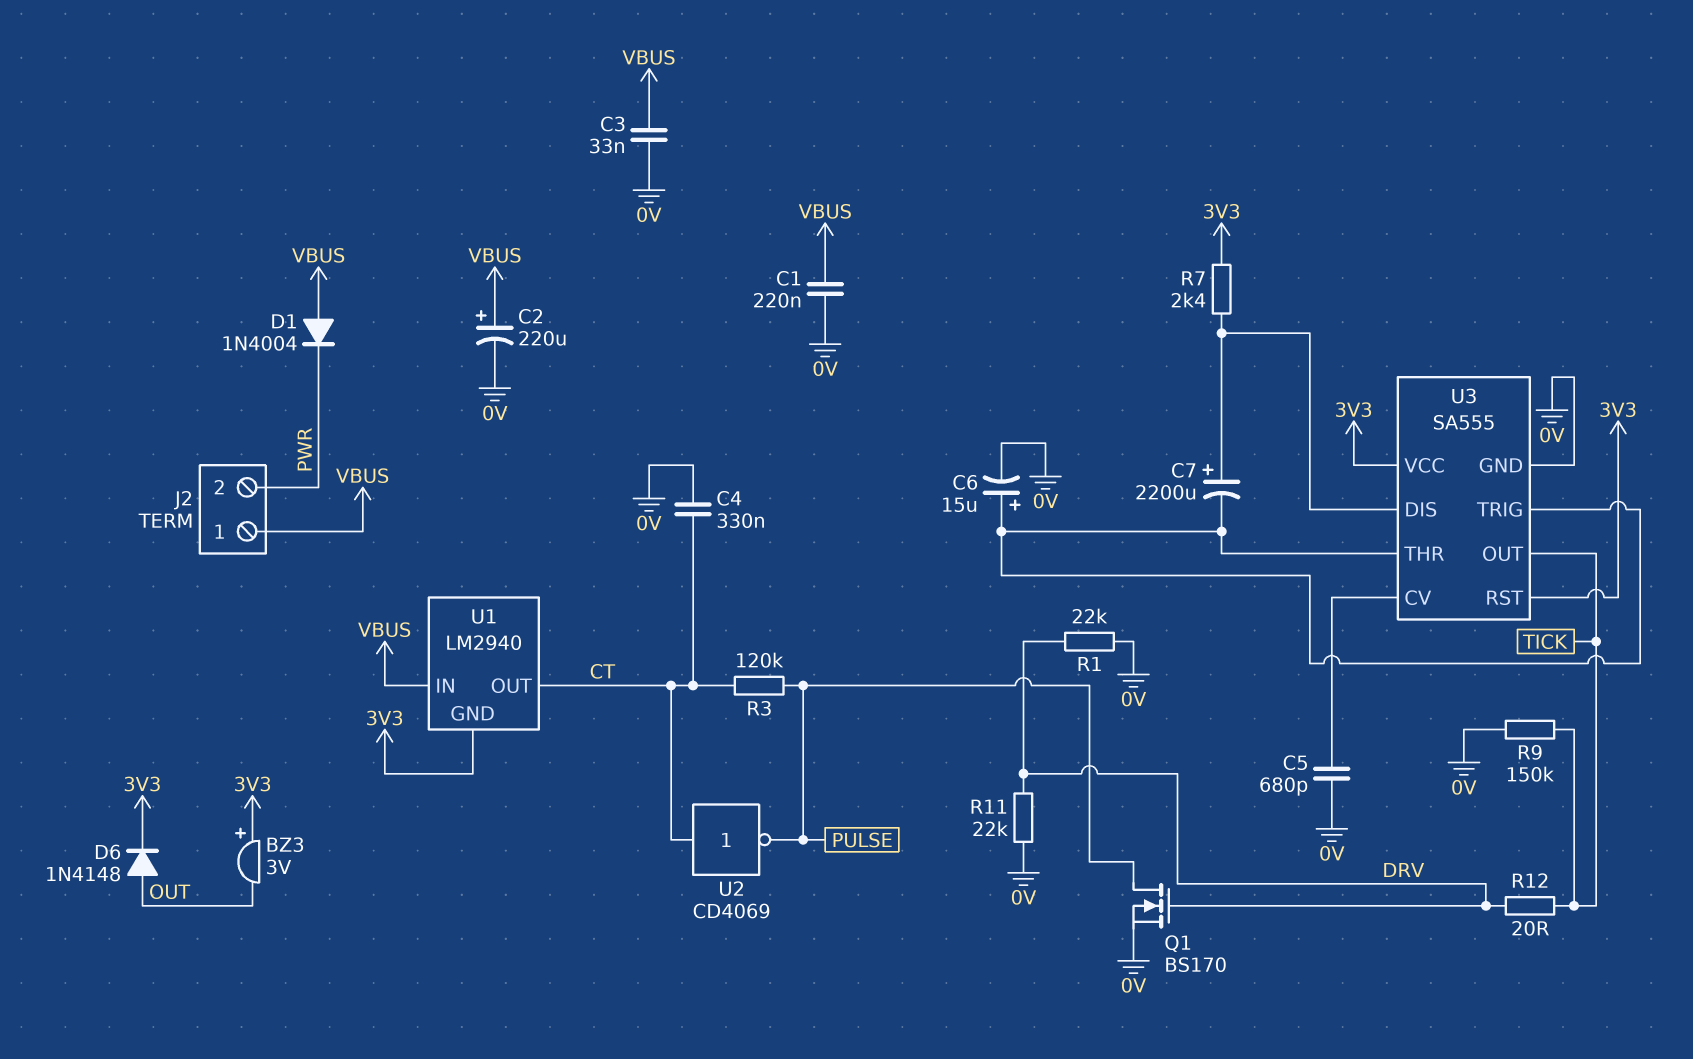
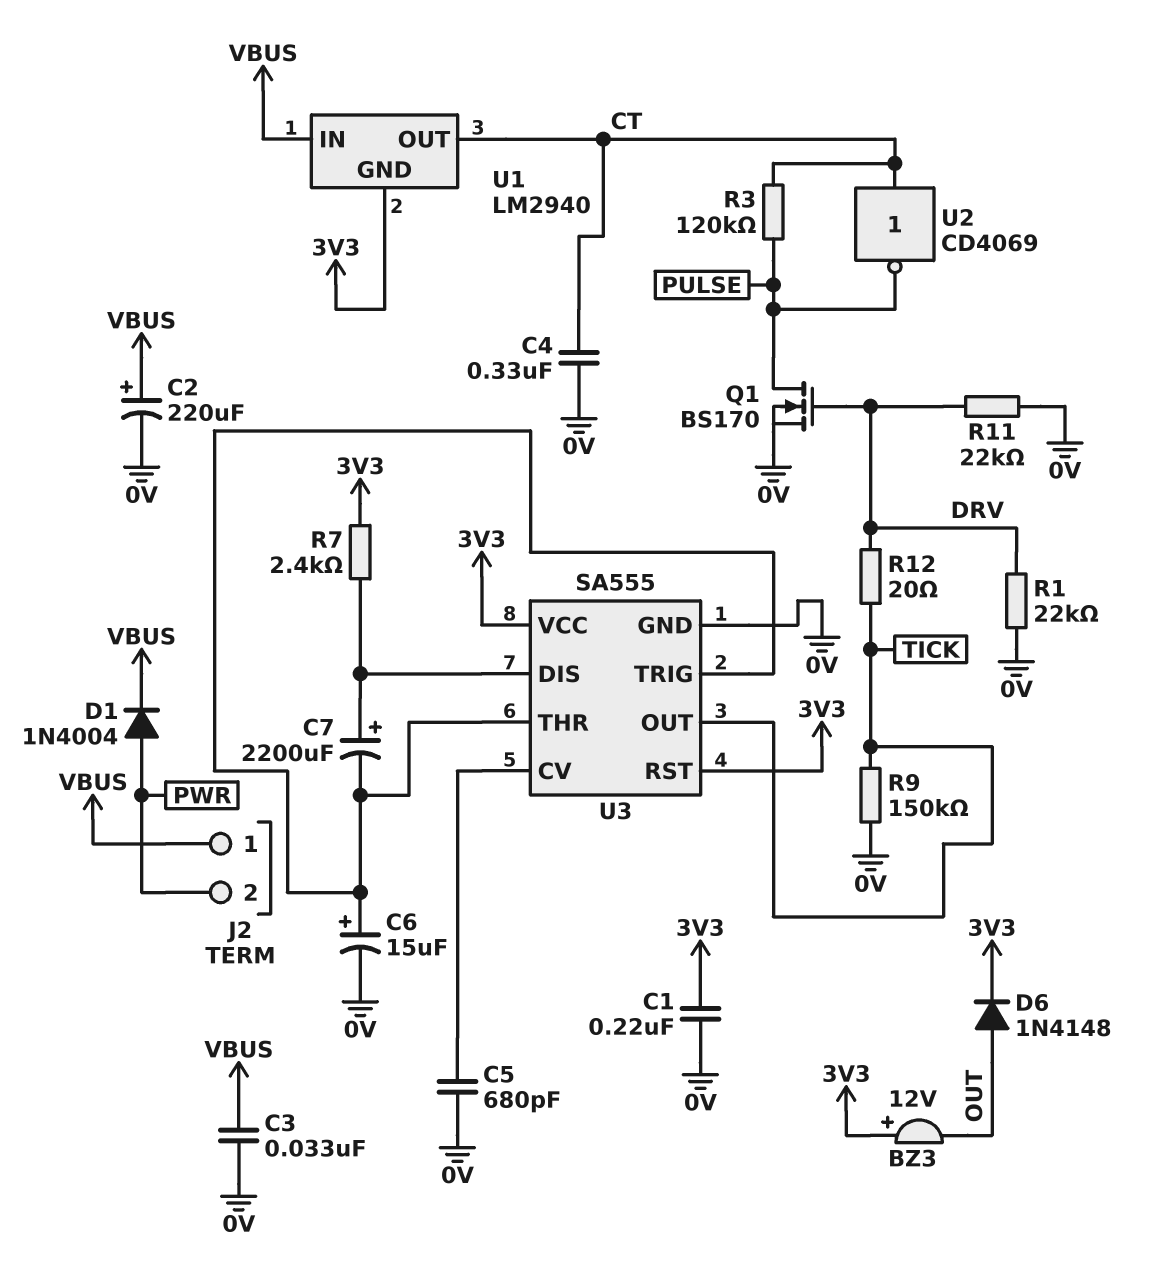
BZ3: buzzer 3V (plus 3V3, minus OUT) -> buzzer 12V (plus 3V3, minus OUT)
C1: 220nF (0V, VBUS) -> 220nF (0V, 3V3)
D1: diode 1N4004 (A VBUS, K PWR) -> diode 1N4004 (A PWR, K VBUS)

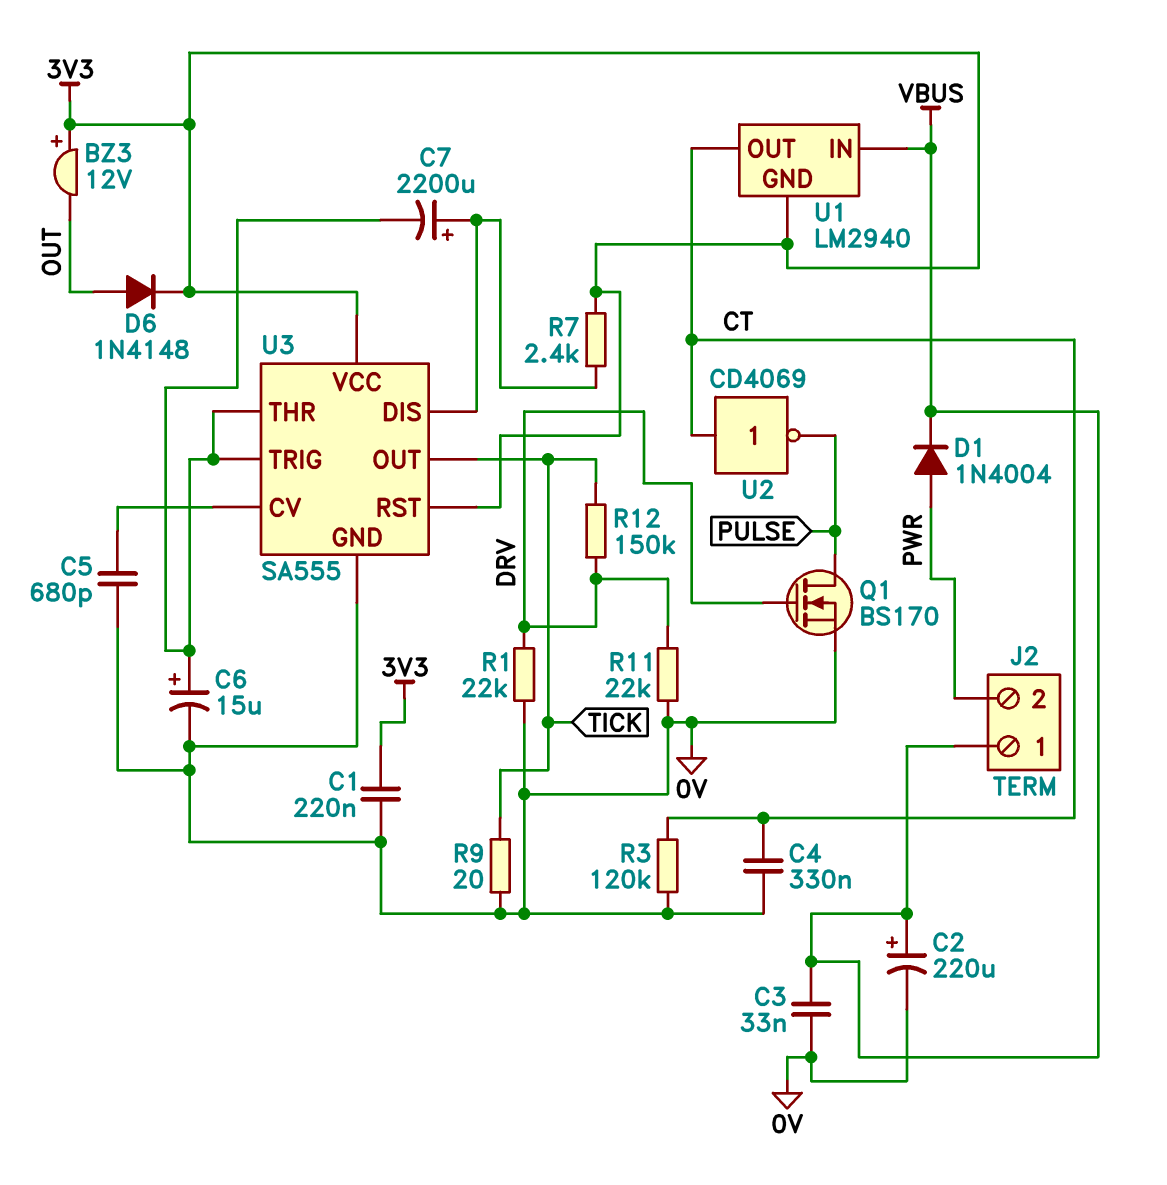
R3: 120k (CT, PULSE) -> 120k (0V, CT)
R9: 150k (0V, TICK) -> 20 (0V, TICK)
R12: 20 (DRV, TICK) -> 150k (DRV, TICK)

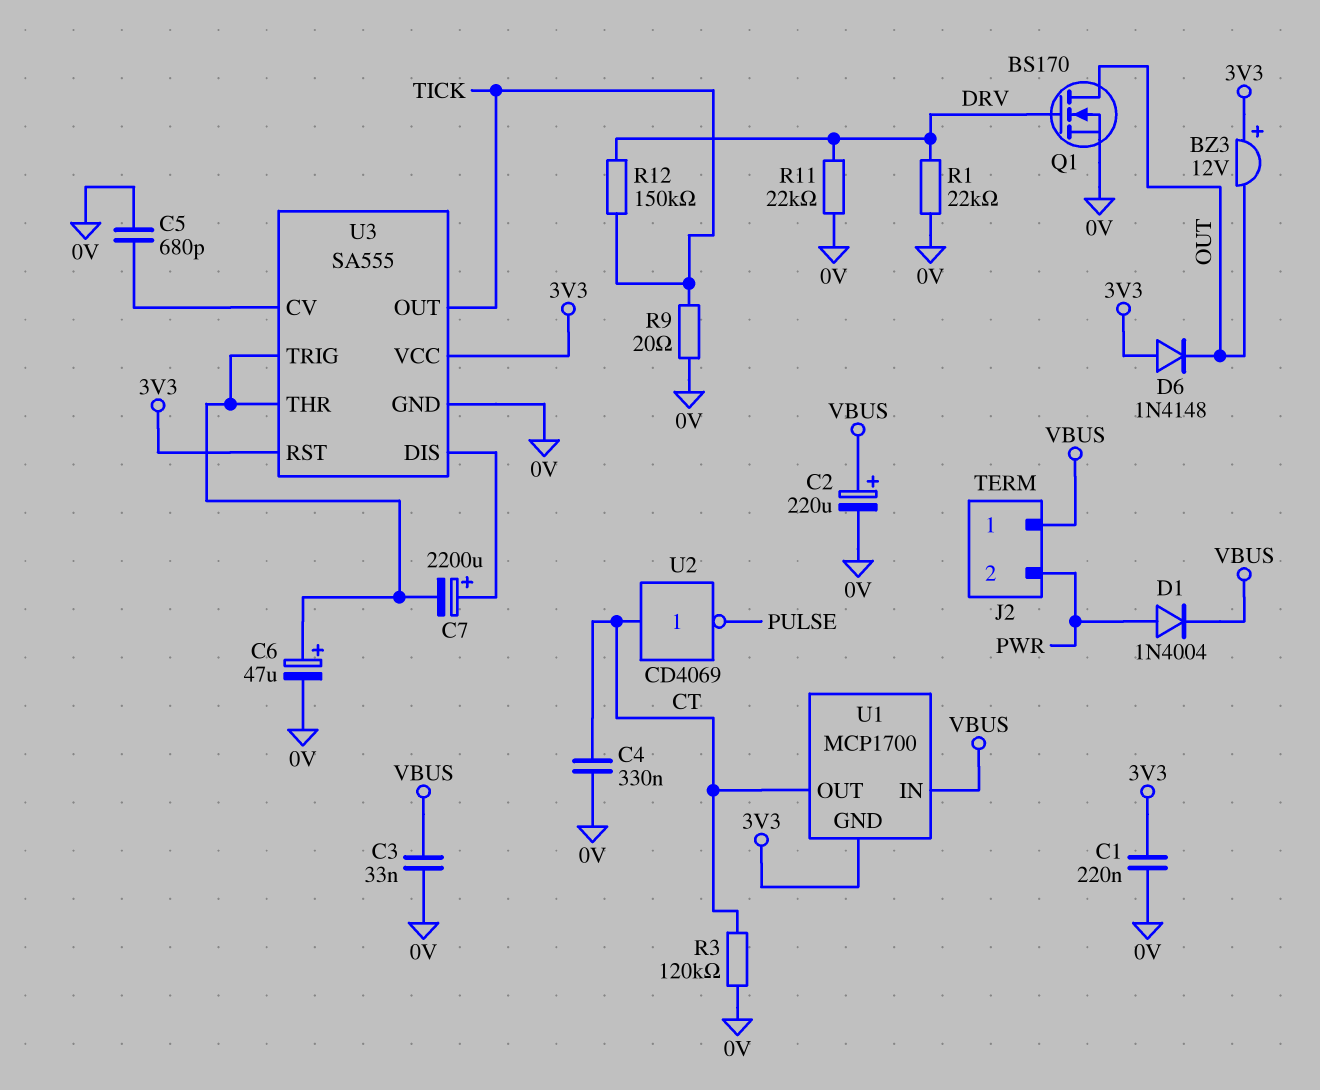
C6: 15uF (plus U3/THR, minus 0V) -> 47uF (plus U3/THR, minus 0V)
D6: diode 1N4148 (A OUT, K 3V3) -> diode 1N4148 (A 3V3, K OUT)
Q1: NMOS BS170 (G DRV, D PULSE, S 0V) -> NMOS BS170 (G DRV, D OUT, S 0V)
R7: 2.4k (3V3, U3/DIS) -> none
U1: LM2940 -> MCP1700

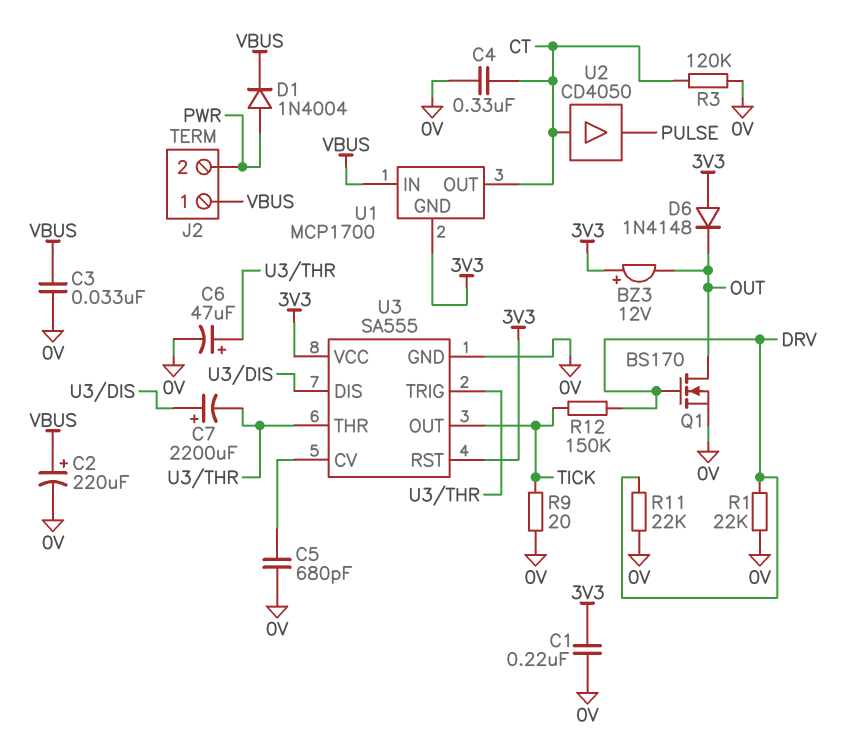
U2: NOT CD4069 (in CT, out PULSE) -> buffer CD4050 (in CT, out PULSE)

